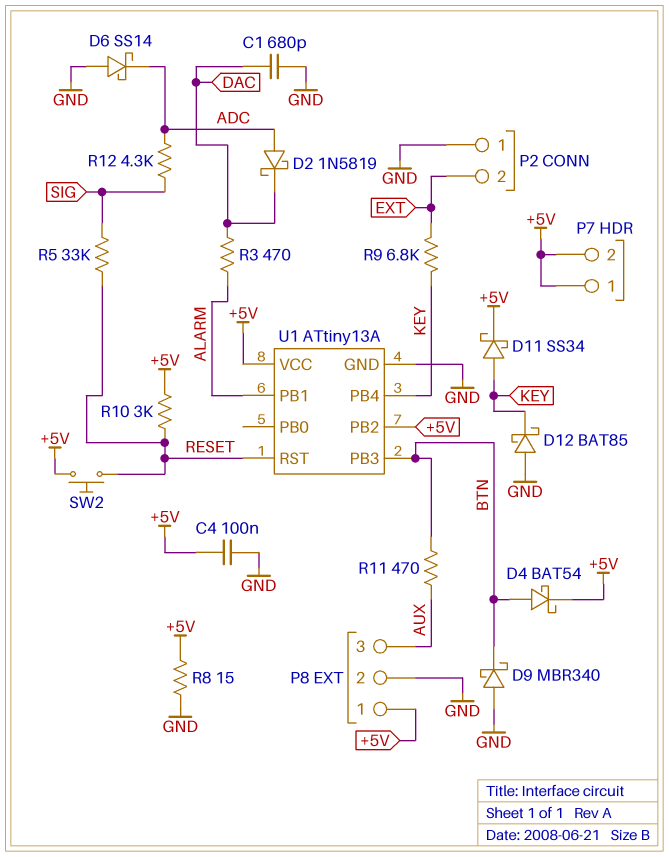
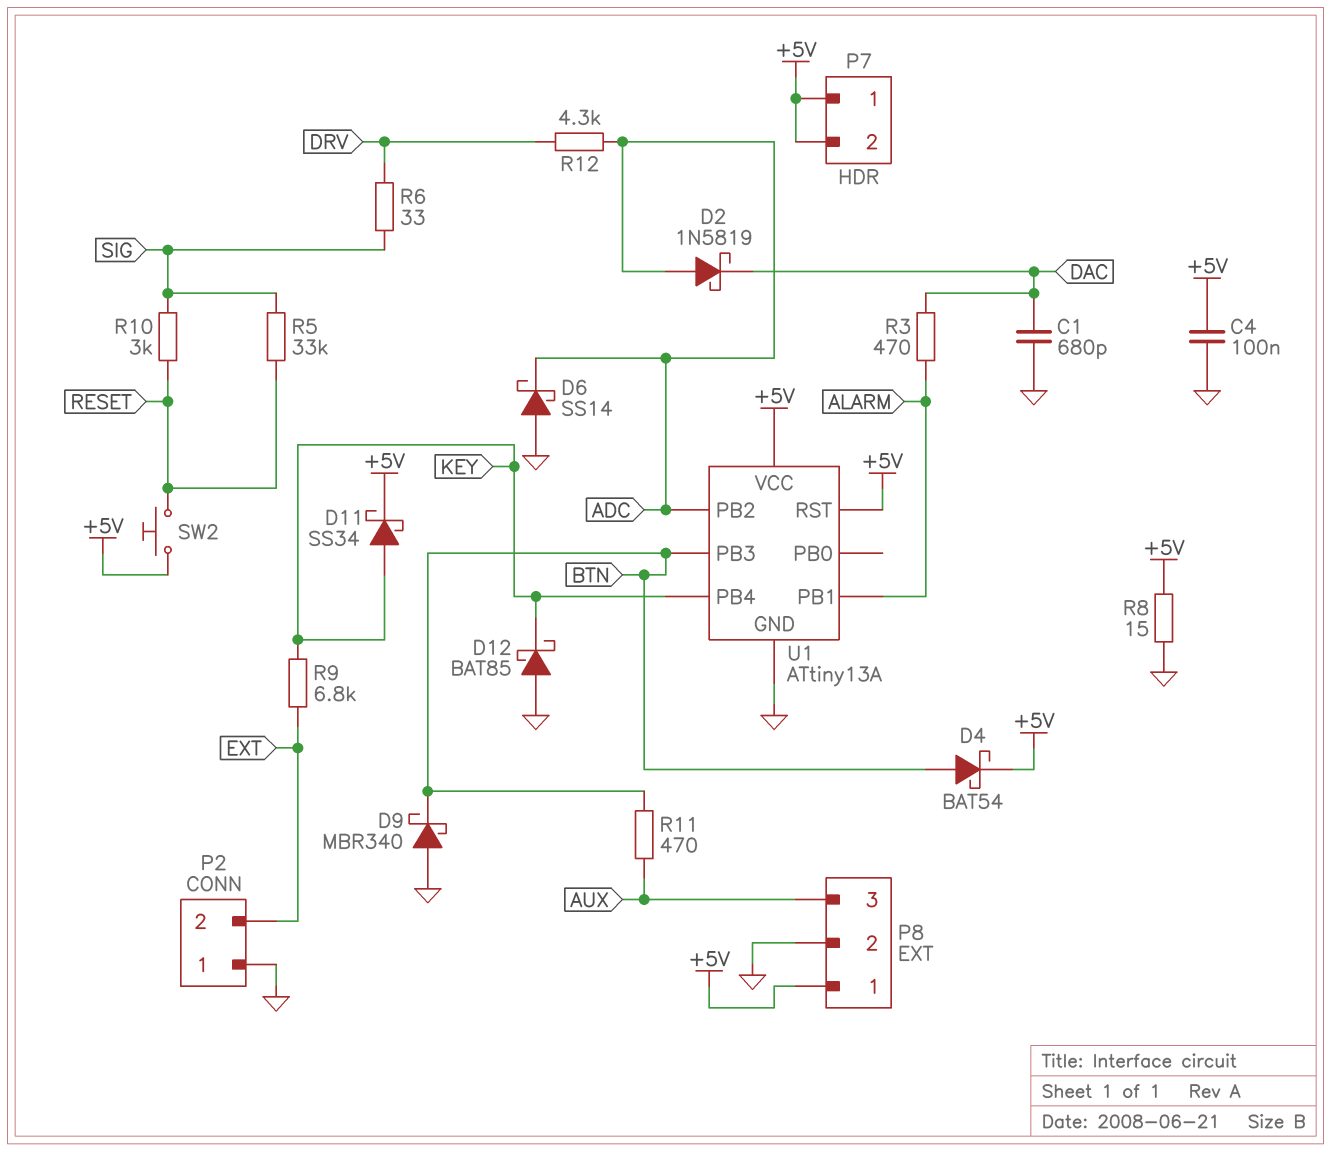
R6: none -> 33 (DRV, SIG)
R10: 3k (+5V, RESET) -> 3k (RESET, SIG)
R12: 4.3k (ADC, SIG) -> 4.3k (ADC, DRV)
U1 pin PB2: +5V -> ADC
U1 pin RST: RESET -> +5V

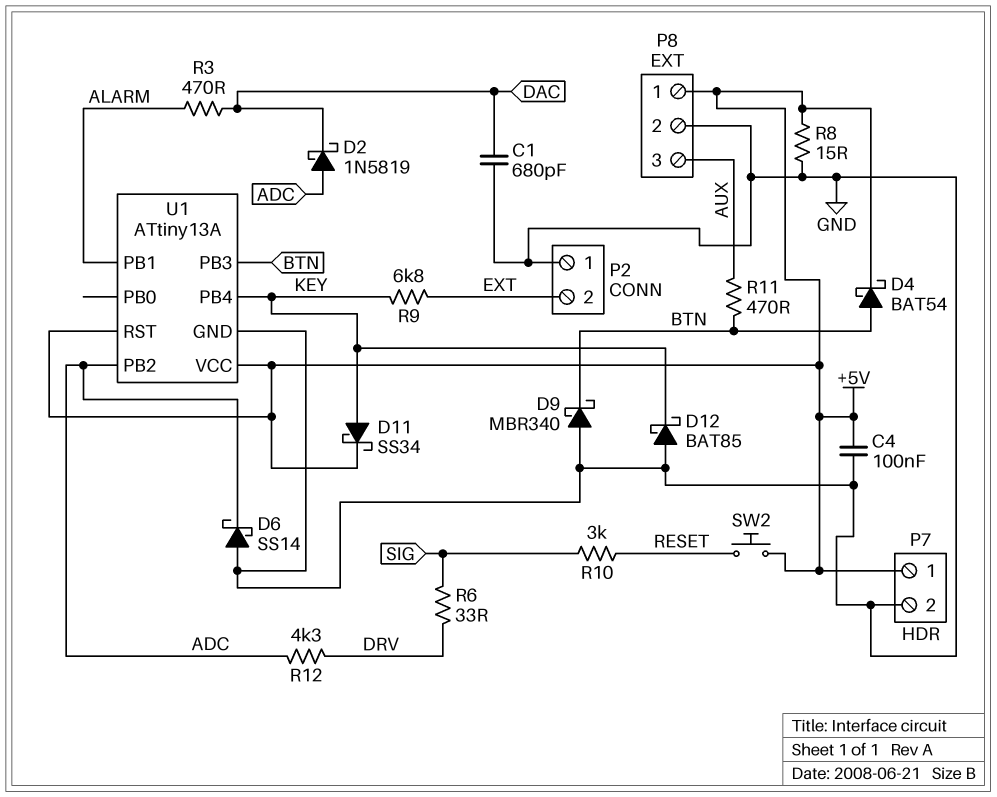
P7 pin 2: +5V -> GND
R5: 33k (RESET, SIG) -> none

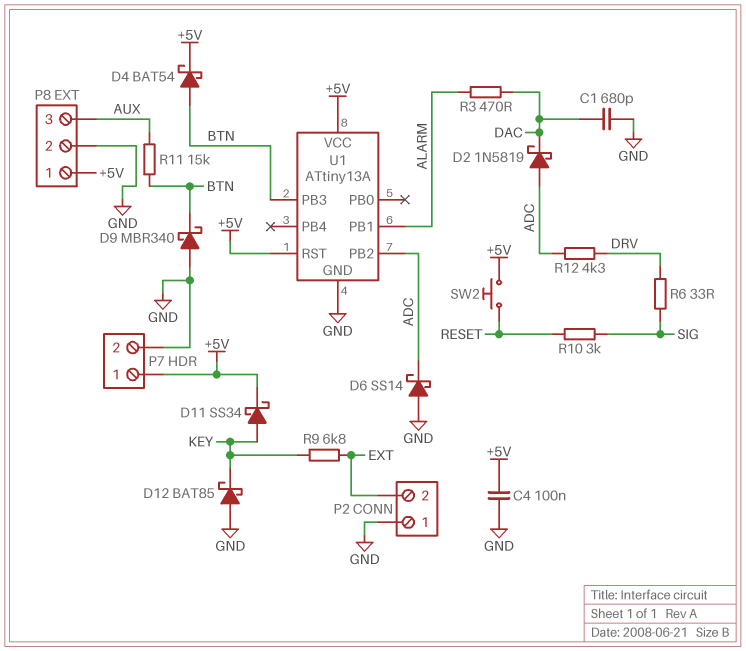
R8: 15 (+5V, GND) -> none
R11: 470 (AUX, BTN) -> 15k (AUX, BTN)
U1 pin PB4: KEY -> none

